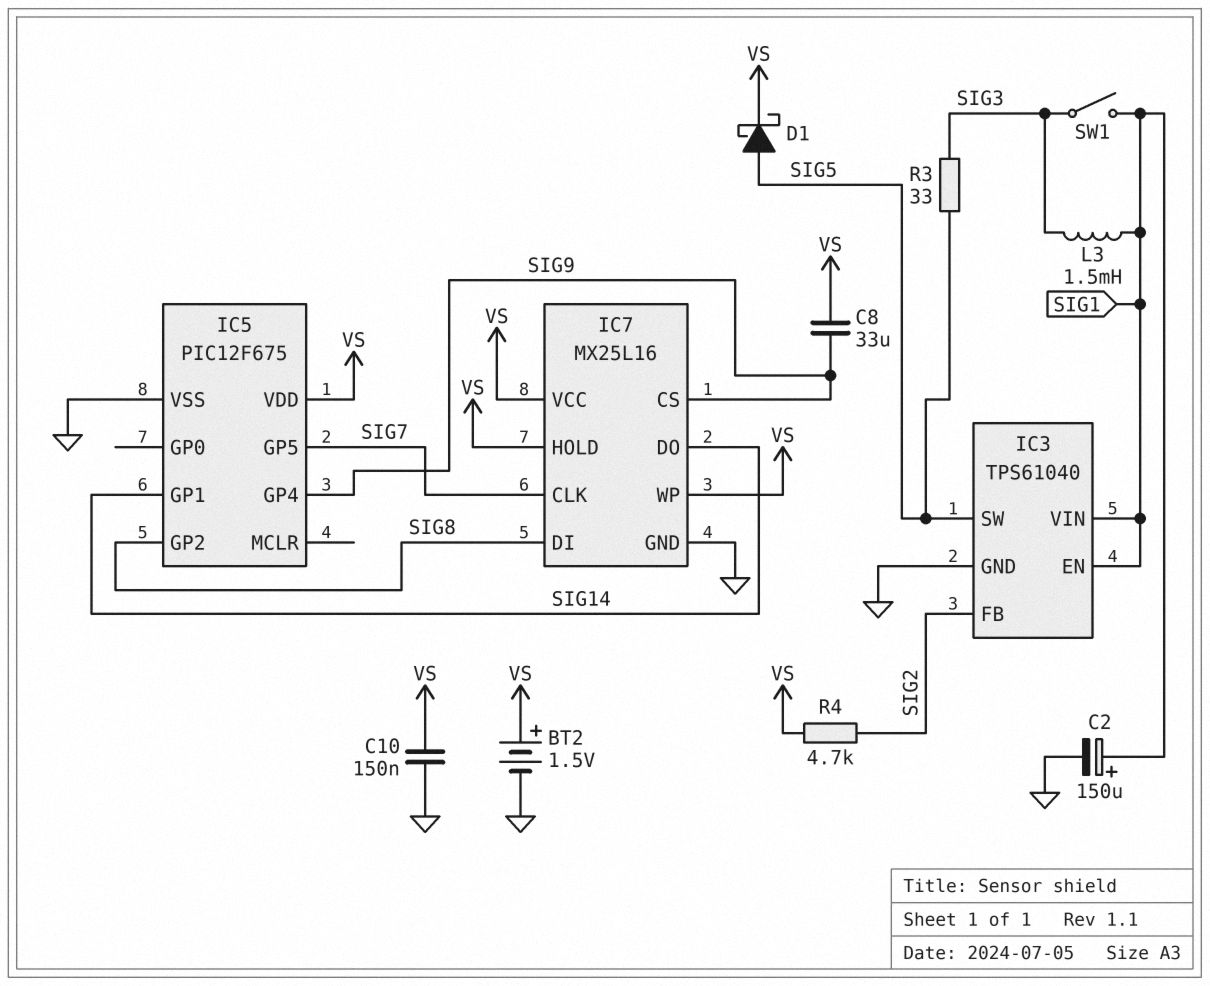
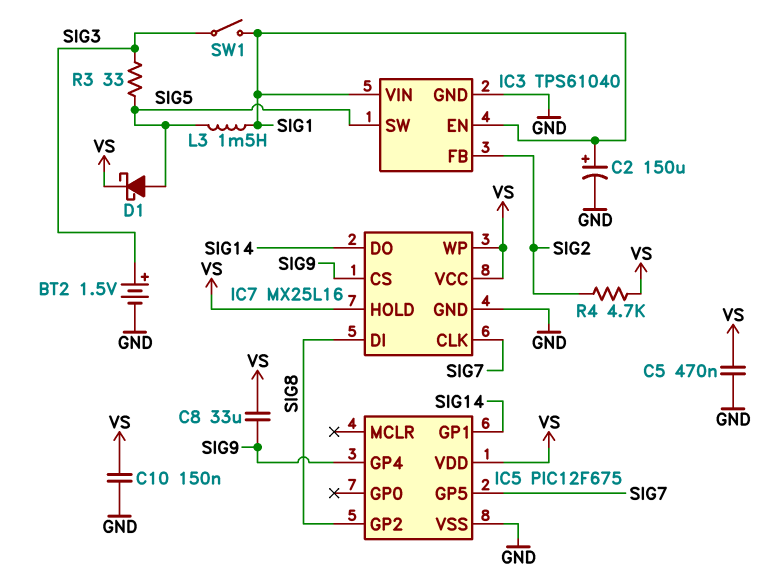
BT2: 1.5V (plus VS, minus GND) -> 1.5V (plus SIG3, minus GND)
C5: none -> 470nF (GND, VS)
L3: 1.5mH (SIG1, SIG3) -> 1.5mH (SIG1, SIG5)

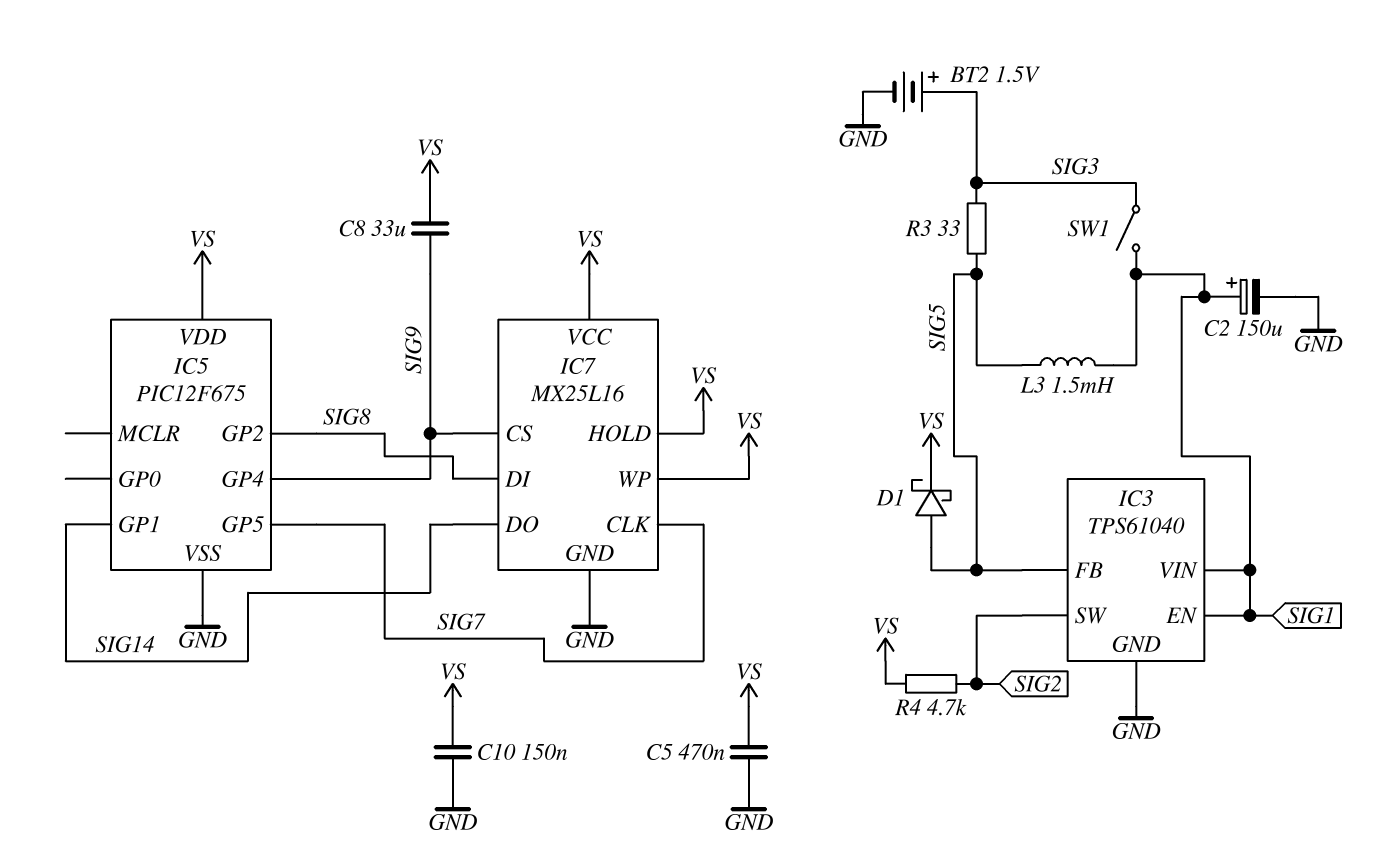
IC3 pin FB: SIG2 -> SIG5
IC3 pin SW: SIG5 -> SIG2

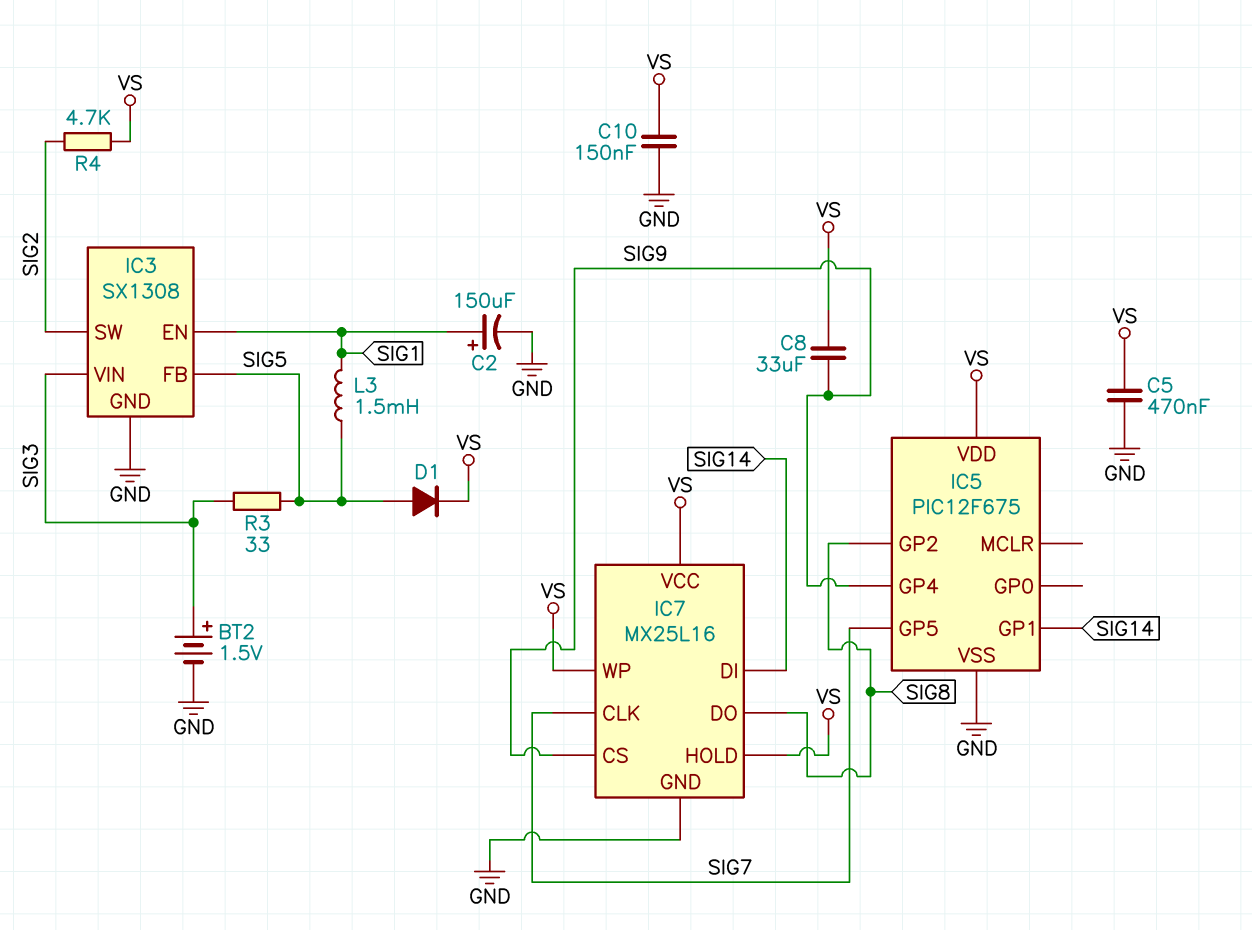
D1: schottky (A SIG5, K VS) -> diode (A SIG5, K VS)
IC3: TPS61040 -> SX1308
IC3 pin VIN: SIG1 -> SIG3
IC7 pin DI: SIG8 -> SIG14
IC7 pin DO: SIG14 -> SIG8
SW1: switch (SIG1, SIG3) -> none

